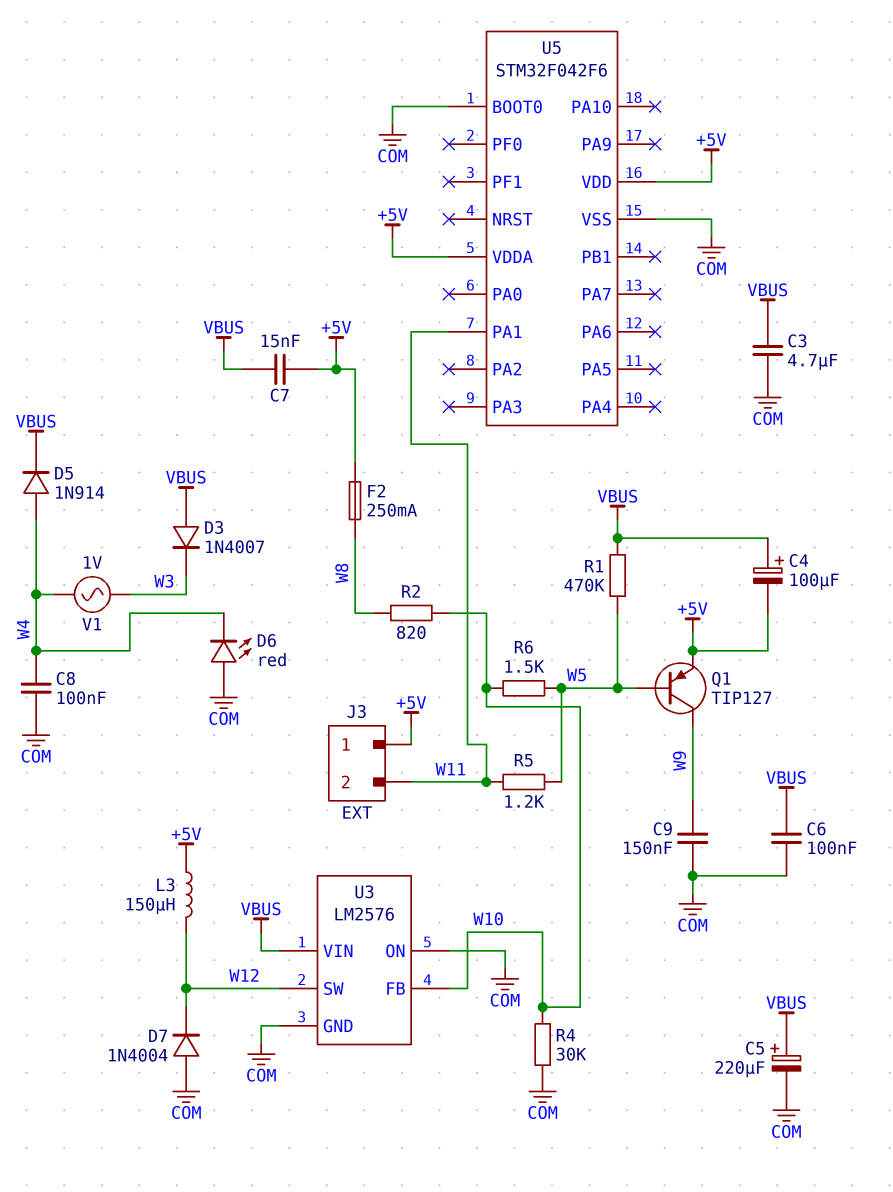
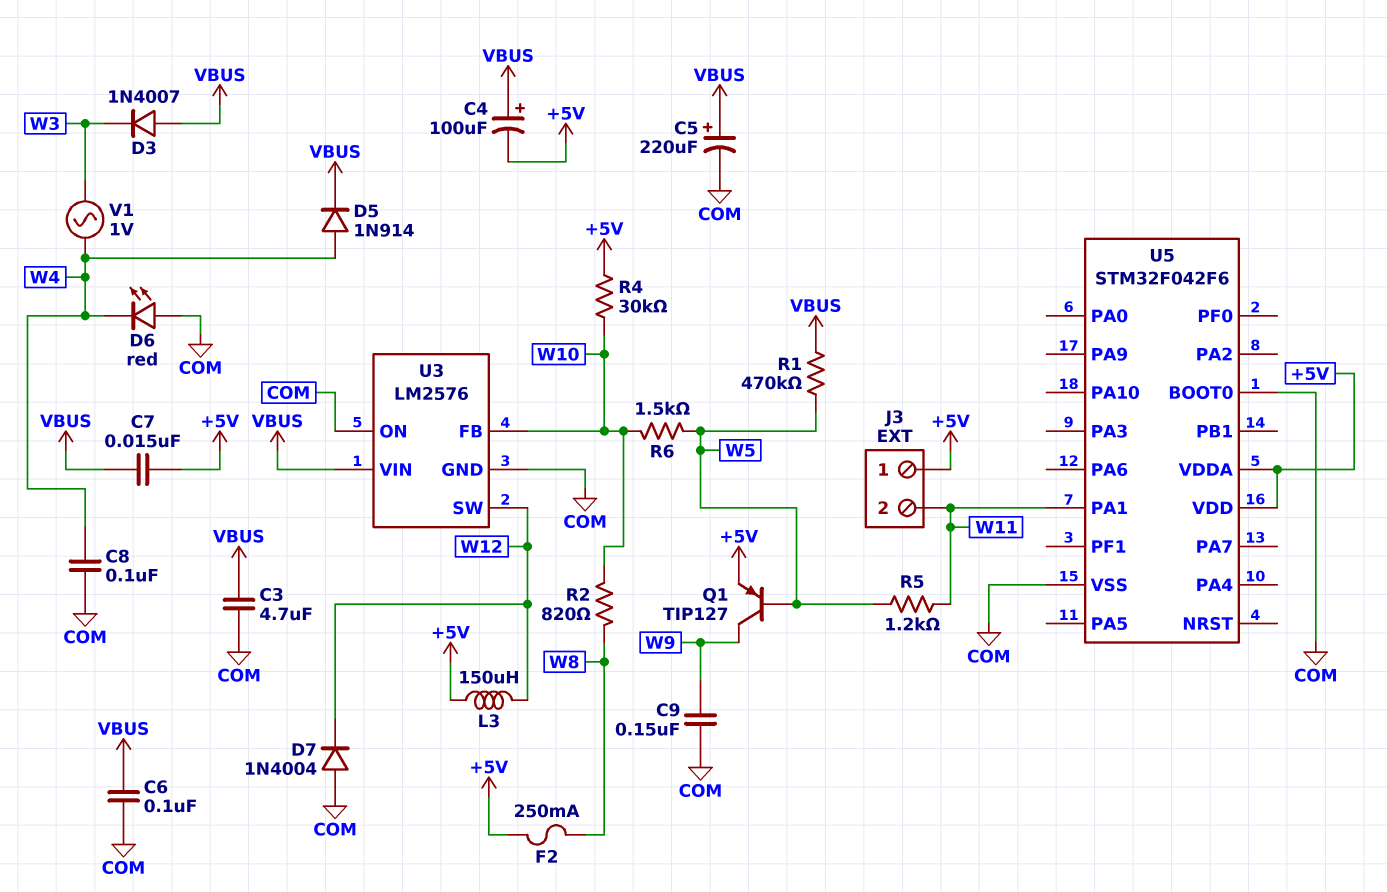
R4: 30k (COM, W10) -> 30k (+5V, W10)

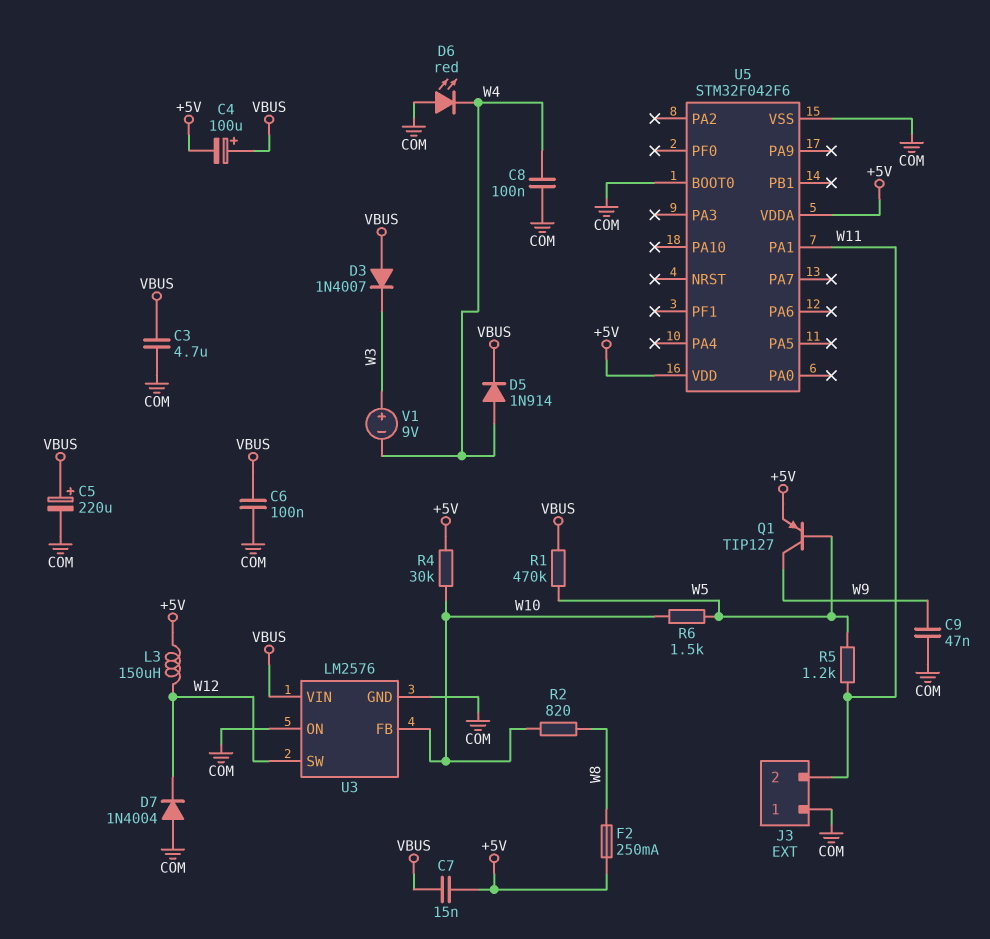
C9: 150nF (COM, W9) -> 47nF (COM, W9)
J3 pin 1: +5V -> COM
V1: AC 1V (W3, W4) -> 9V (plus W3, minus W4)

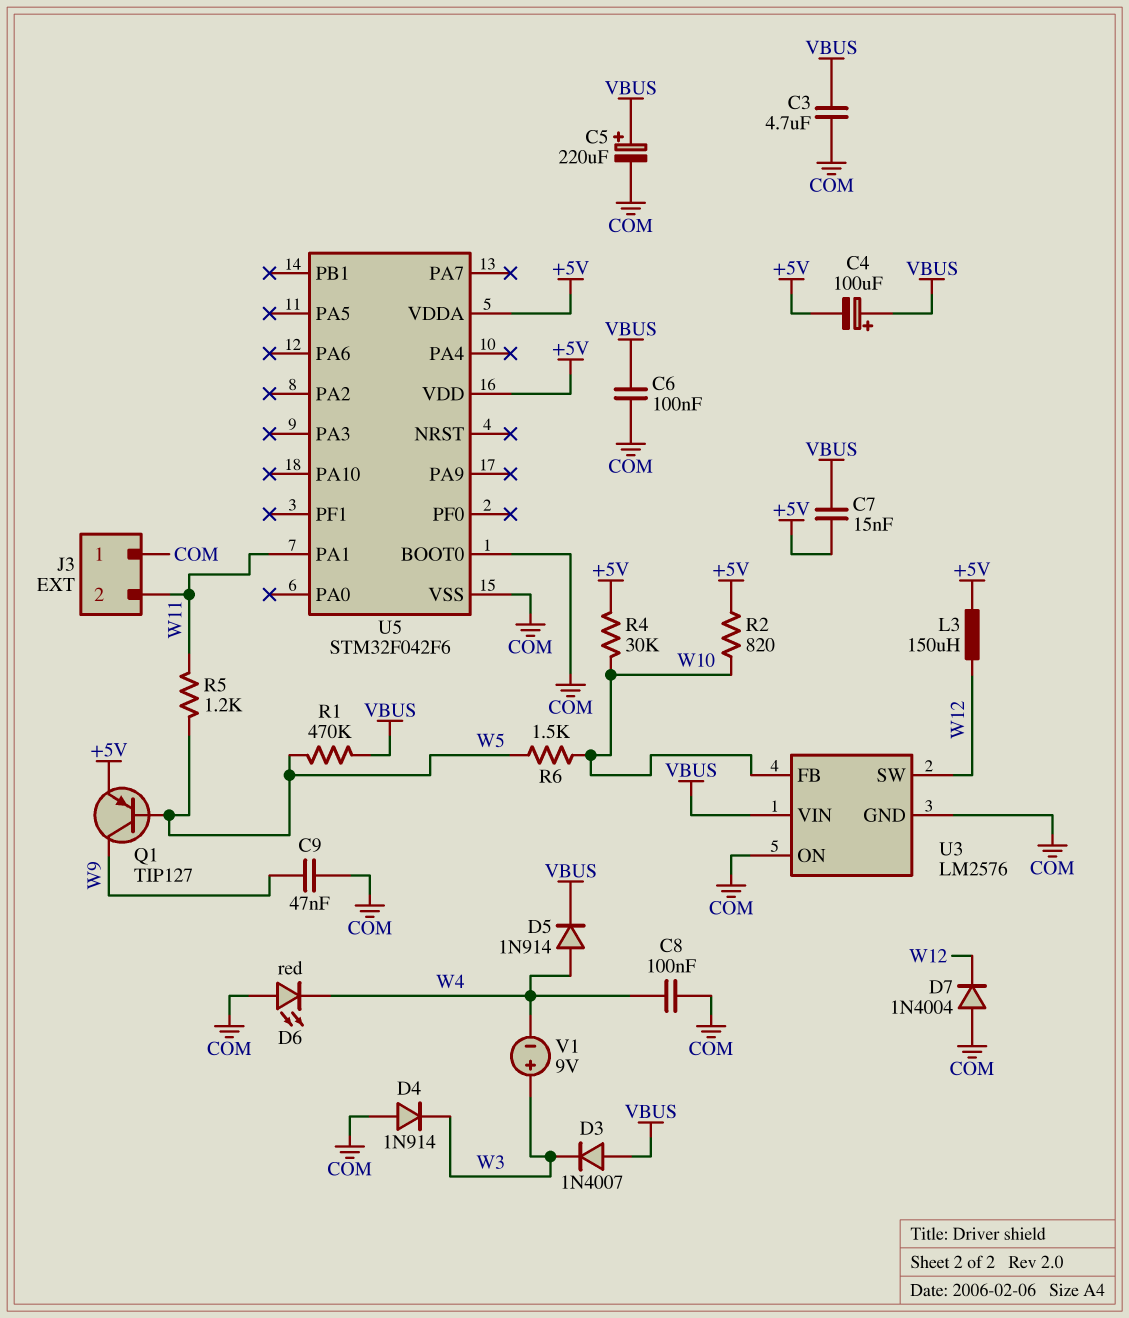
D4: none -> diode 1N914 (A COM, K W3)
F2: 250mA (+5V, W8) -> none
R2: 820 (W8, W10) -> 820 (+5V, W10)

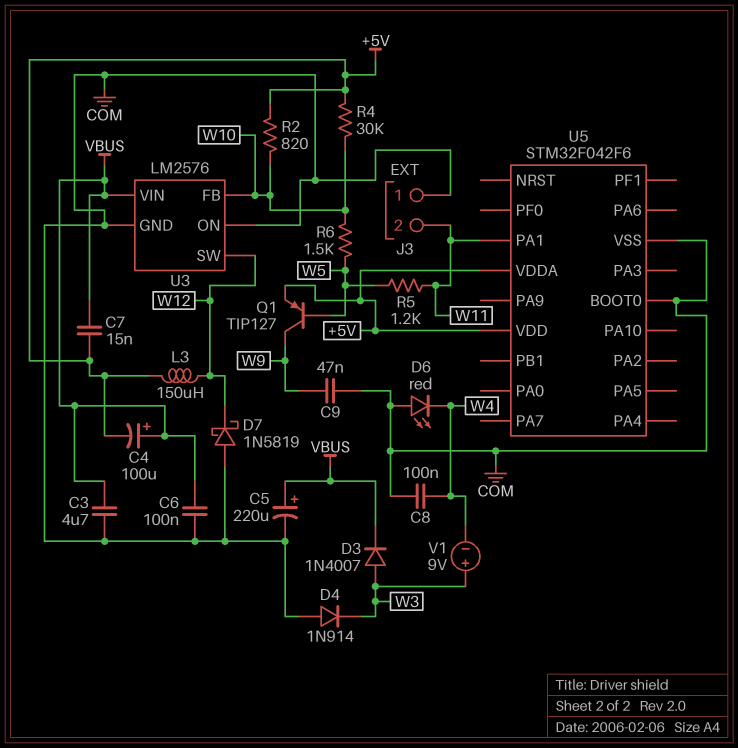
D3: diode 1N4007 (A VBUS, K W3) -> diode 1N4007 (A W3, K VBUS)
D5: diode 1N914 (A W4, K VBUS) -> none
D7: diode 1N4004 (A COM, K W12) -> schottky 1N5819 (A COM, K W12)
R1: 470k (VBUS, W5) -> none

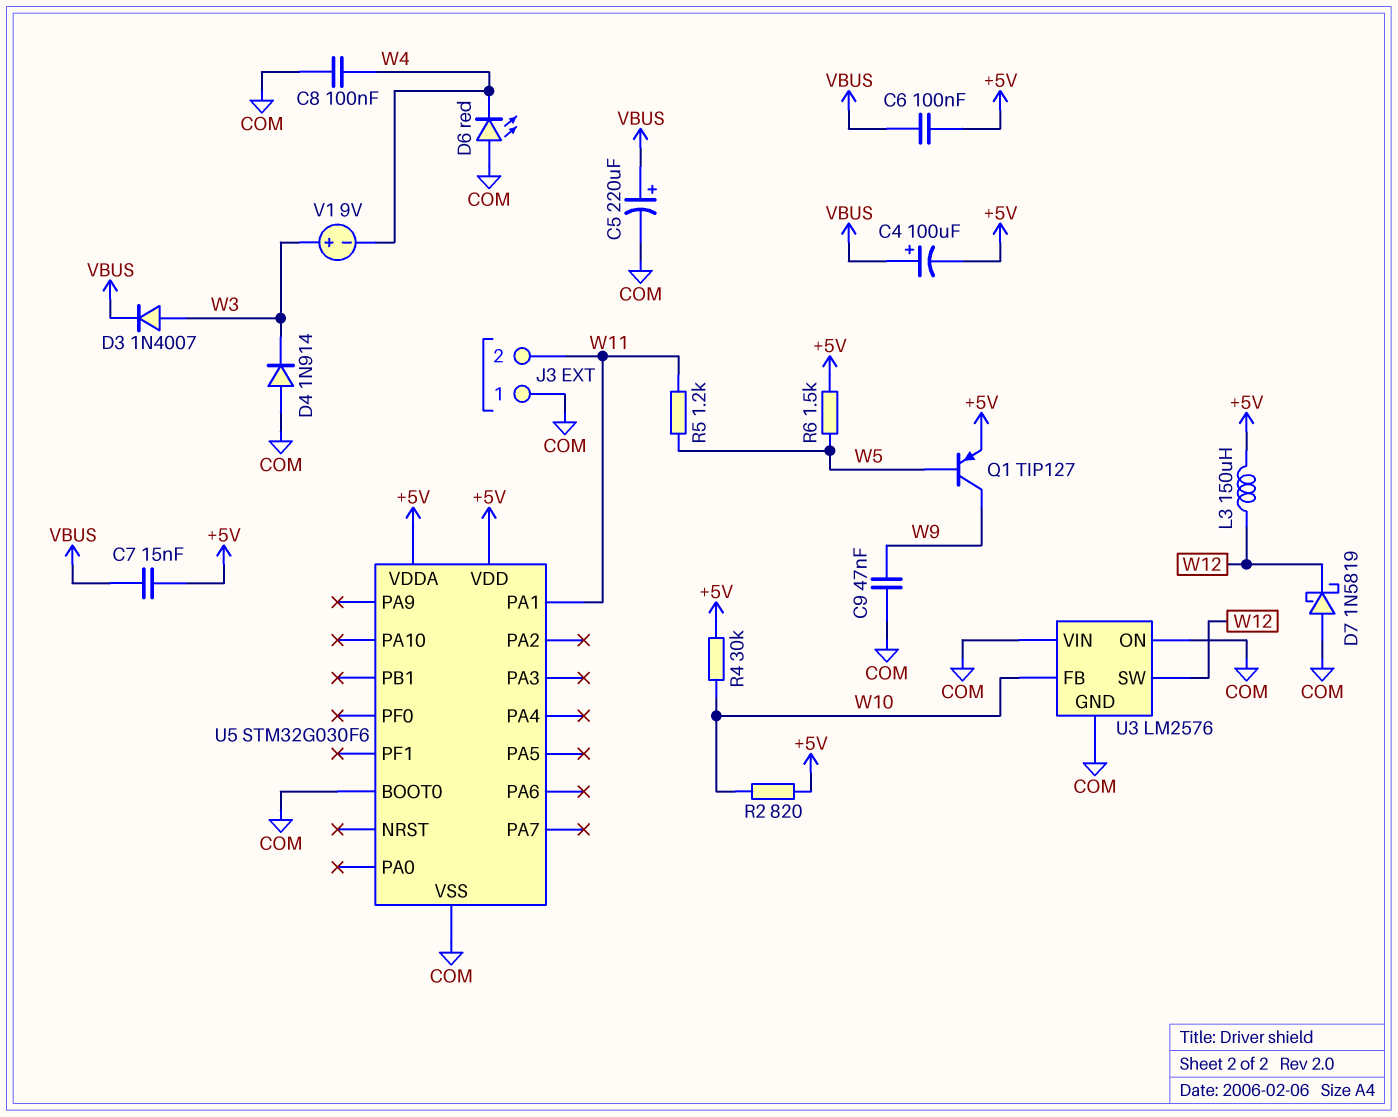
C3: 4.7uF (COM, VBUS) -> none
C6: 100nF (COM, VBUS) -> 100nF (+5V, VBUS)
R6: 1.5k (W5, W10) -> 1.5k (+5V, W5)
U3 pin VIN: VBUS -> COM
U5: STM32F042F6 -> STM32G030F6

